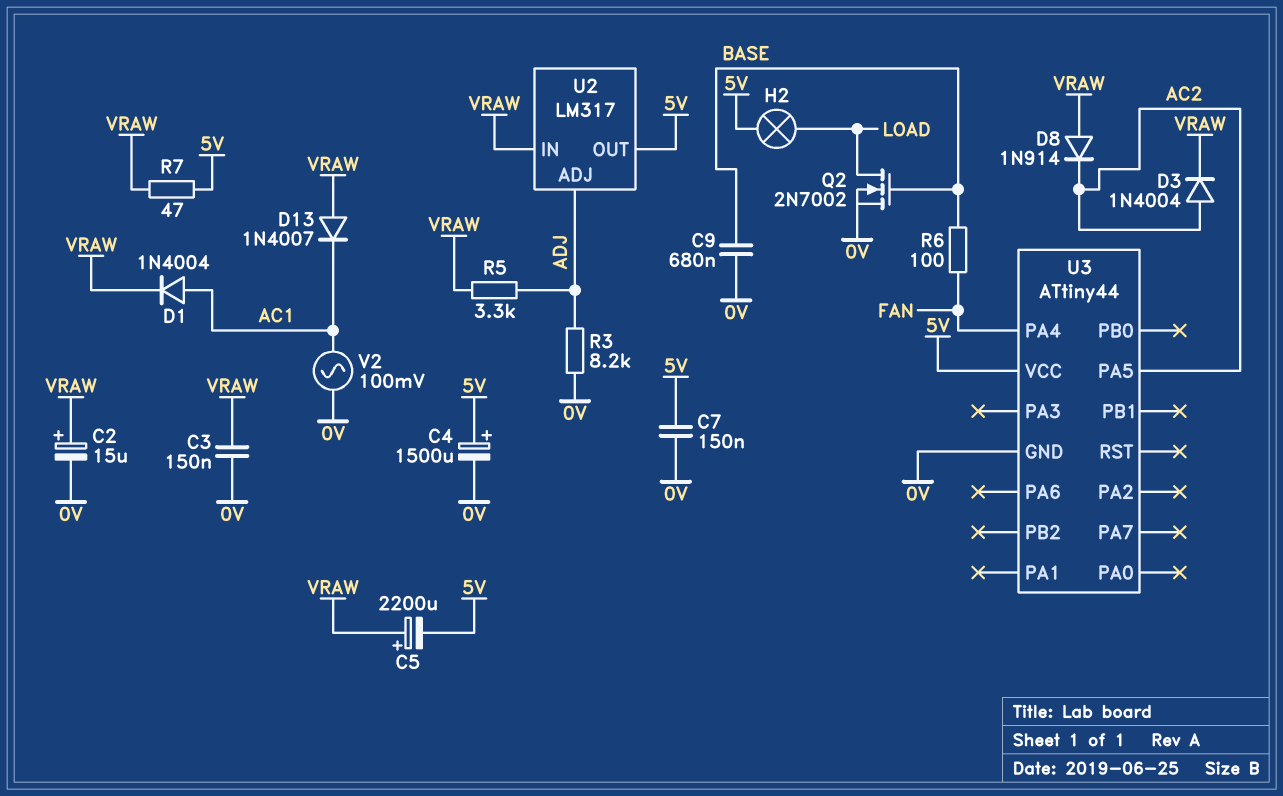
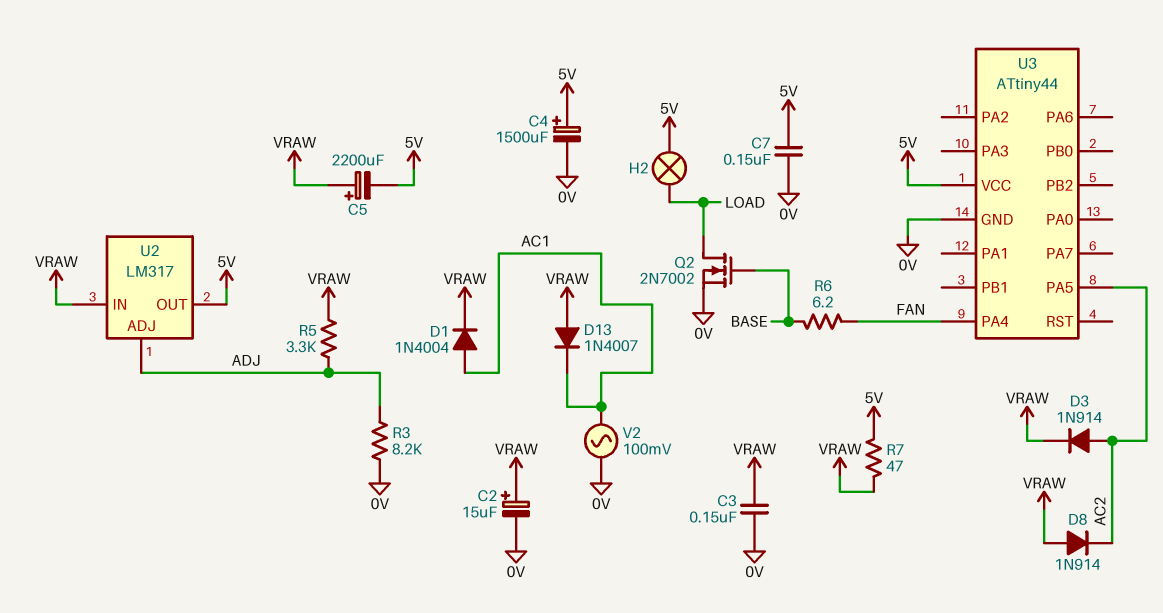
C9: 680nF (0V, BASE) -> none
D3: diode 1N4004 (A AC2, K VRAW) -> diode 1N914 (A AC2, K VRAW)
R6: 100 (BASE, FAN) -> 6.2 (BASE, FAN)

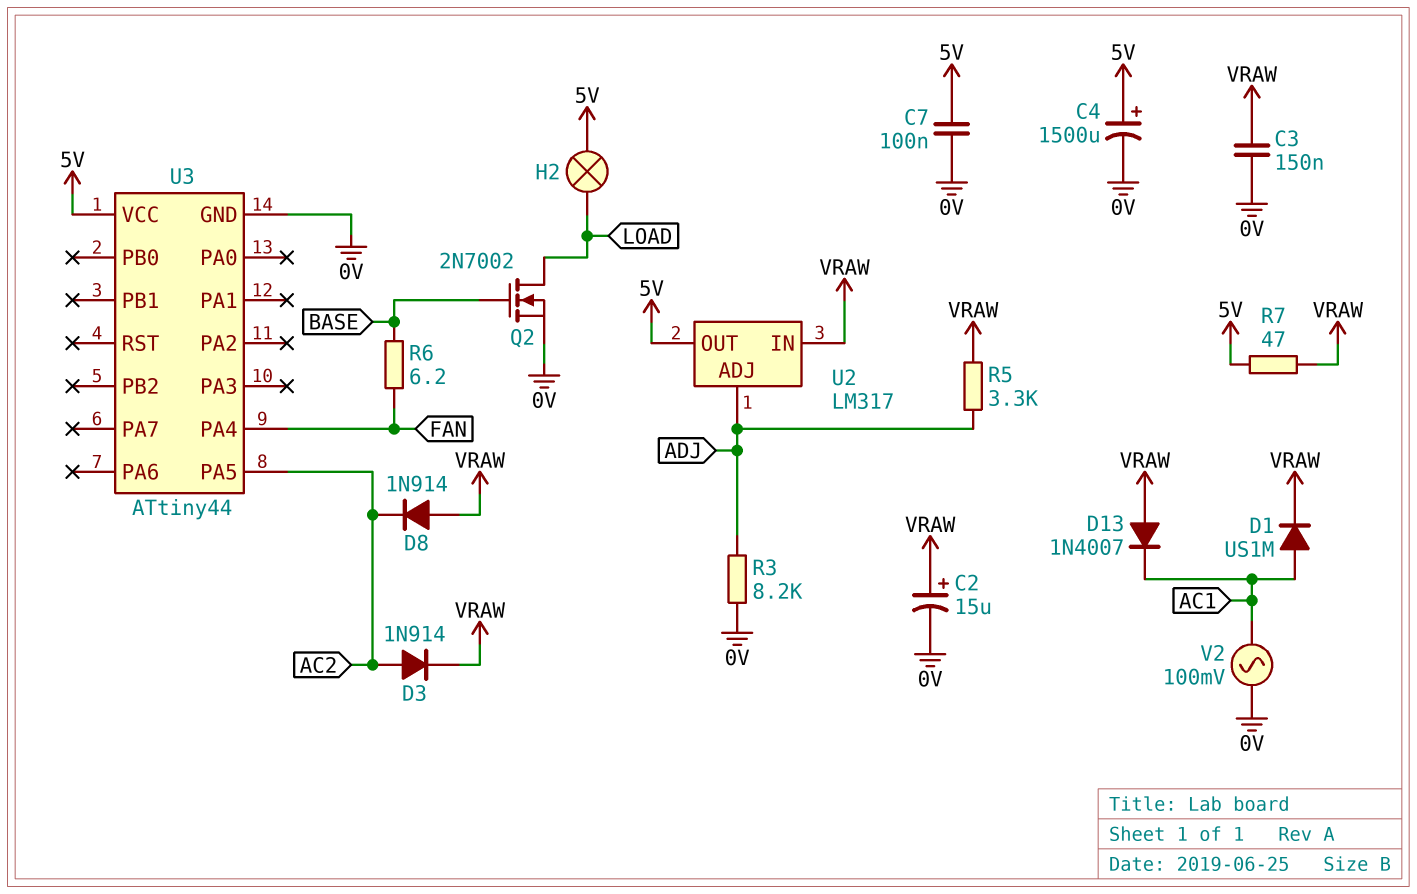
C5: 2200uF (plus VRAW, minus 5V) -> none
C7: 150nF (0V, 5V) -> 100nF (0V, 5V)
D1: diode 1N4004 (A AC1, K VRAW) -> diode US1M (A AC1, K VRAW)

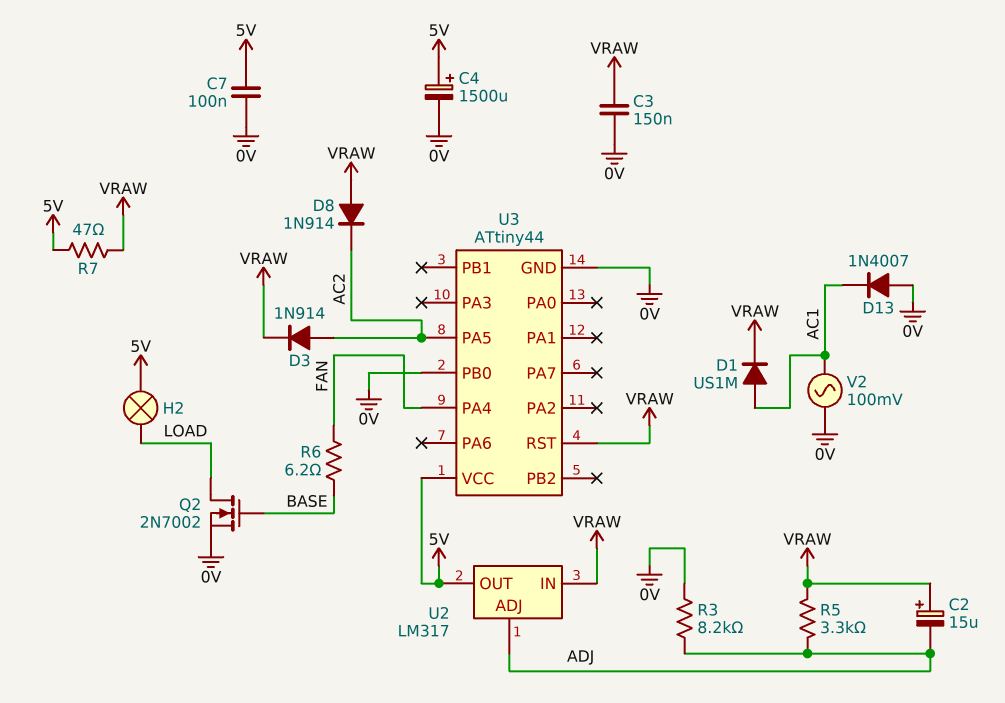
C2: 15uF (plus VRAW, minus 0V) -> 15uF (plus VRAW, minus ADJ)
D13: diode 1N4007 (A VRAW, K AC1) -> diode 1N4007 (A 0V, K AC1)
U3 pin PB0: none -> 0V
U3 pin RST: none -> VRAW

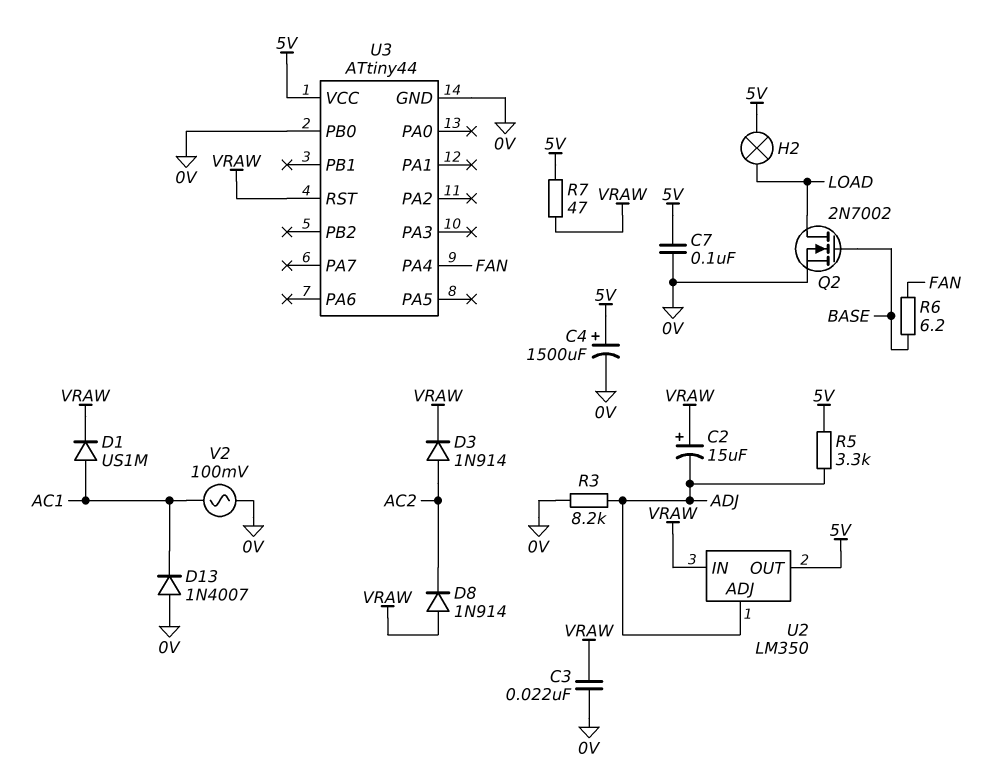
C3: 150nF (0V, VRAW) -> 22nF (0V, VRAW)
R5: 3.3k (ADJ, VRAW) -> 3.3k (5V, ADJ)
U2: LM317 -> LM350
U3 pin PA5: AC2 -> none

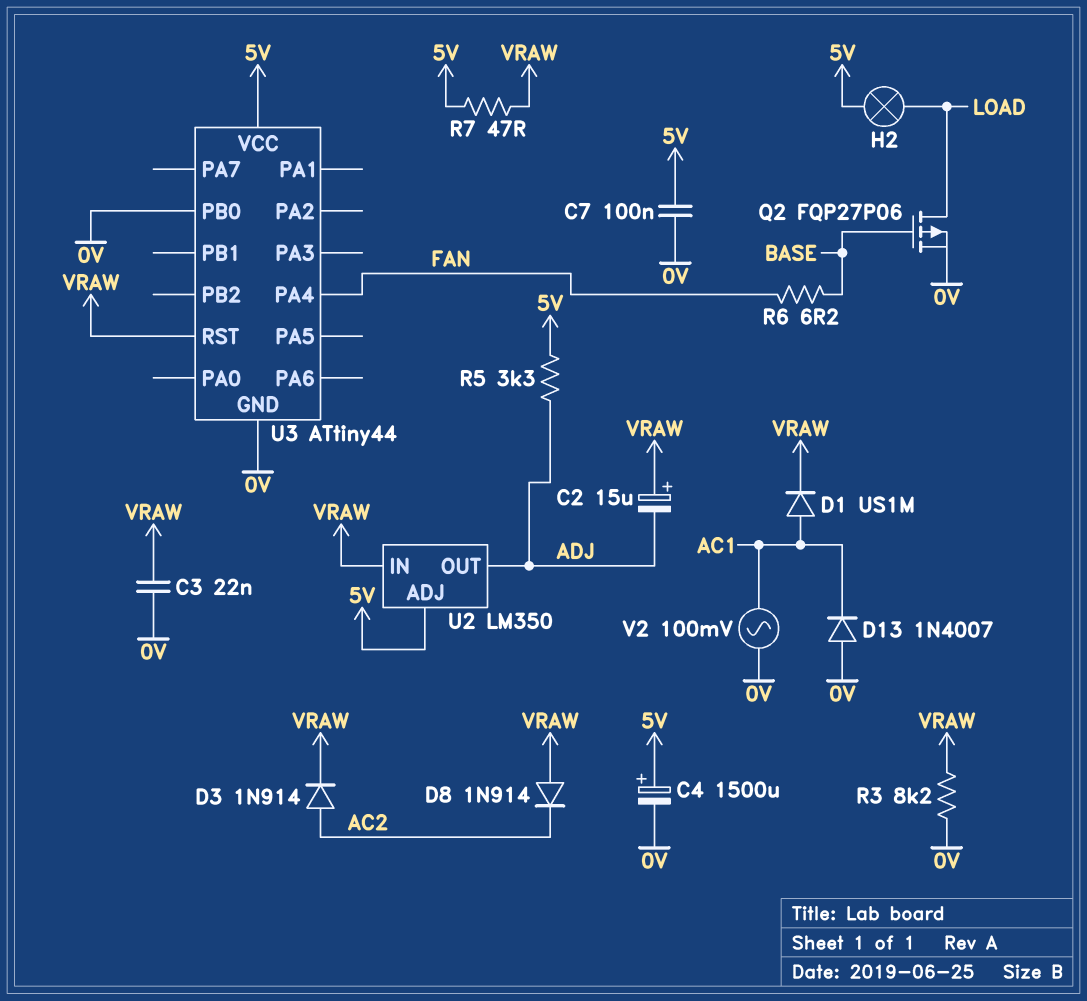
Q2: NMOS 2N7002 (G BASE, D LOAD, S 0V) -> PMOS FQP27P06 (G BASE, D LOAD, S 0V)
R3: 8.2k (0V, ADJ) -> 8.2k (0V, VRAW)
U2 pin ADJ: ADJ -> 5V
U2 pin OUT: 5V -> ADJ

